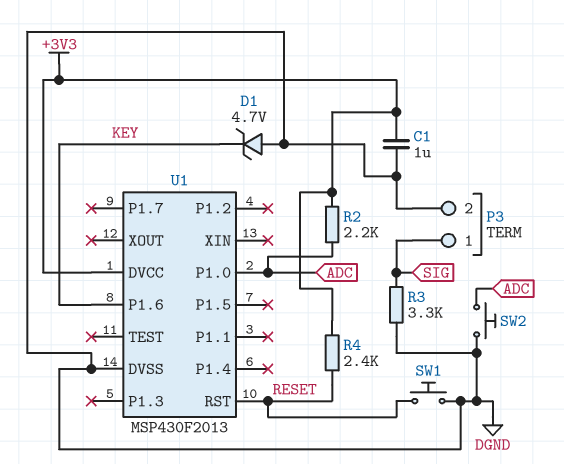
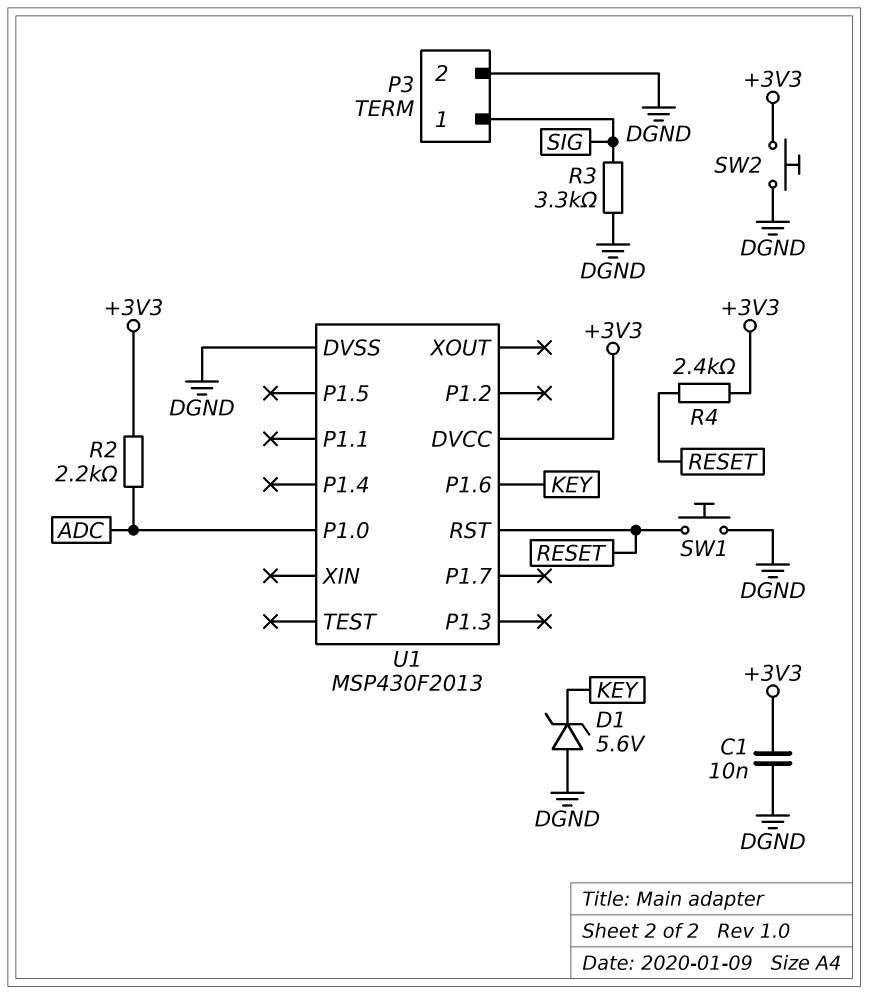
C1: 1uF (+3V3, DGND) -> 10nF (+3V3, DGND)
D1: zener 4.7V (A DGND, K KEY) -> zener 5.6V (A DGND, K KEY)
SW2: button (ADC, DGND) -> button (+3V3, DGND)

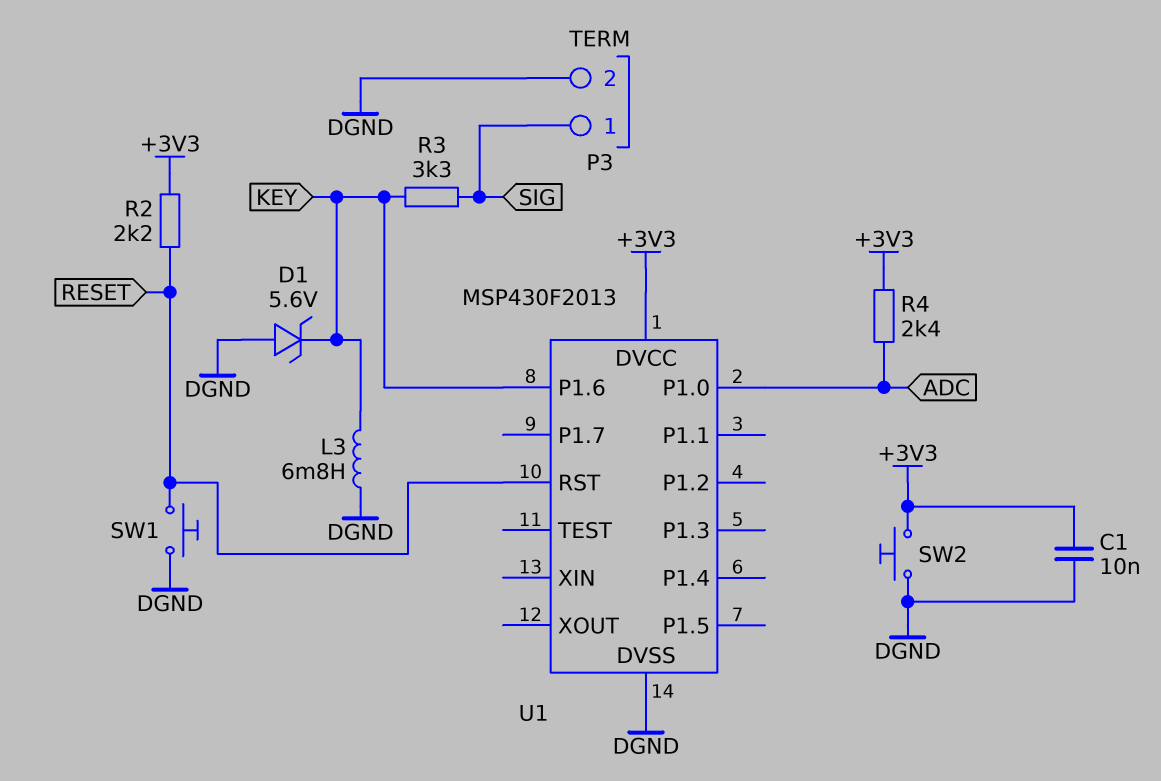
L3: none -> 6.8mH (DGND, KEY)
R2: 2.2k (+3V3, ADC) -> 2.2k (+3V3, RESET)
R3: 3.3k (DGND, SIG) -> 3.3k (KEY, SIG)
R4: 2.4k (+3V3, RESET) -> 2.4k (+3V3, ADC)

